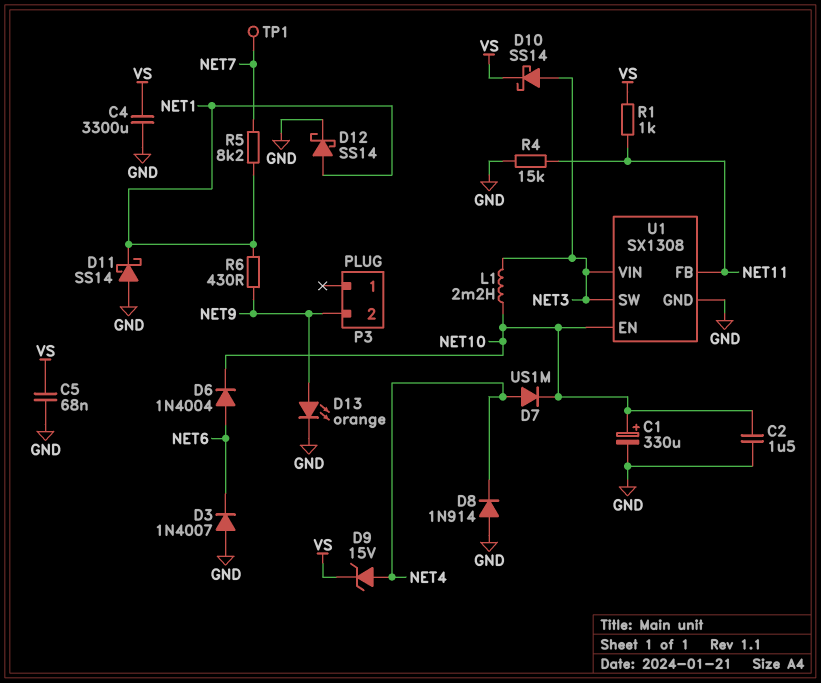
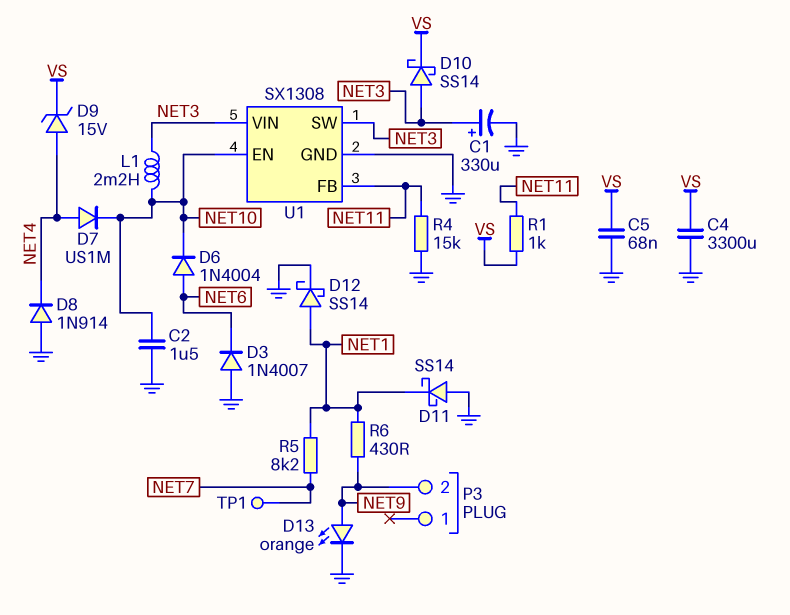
C1: 330uF (plus NET10, minus GND) -> 330uF (plus NET3, minus GND)

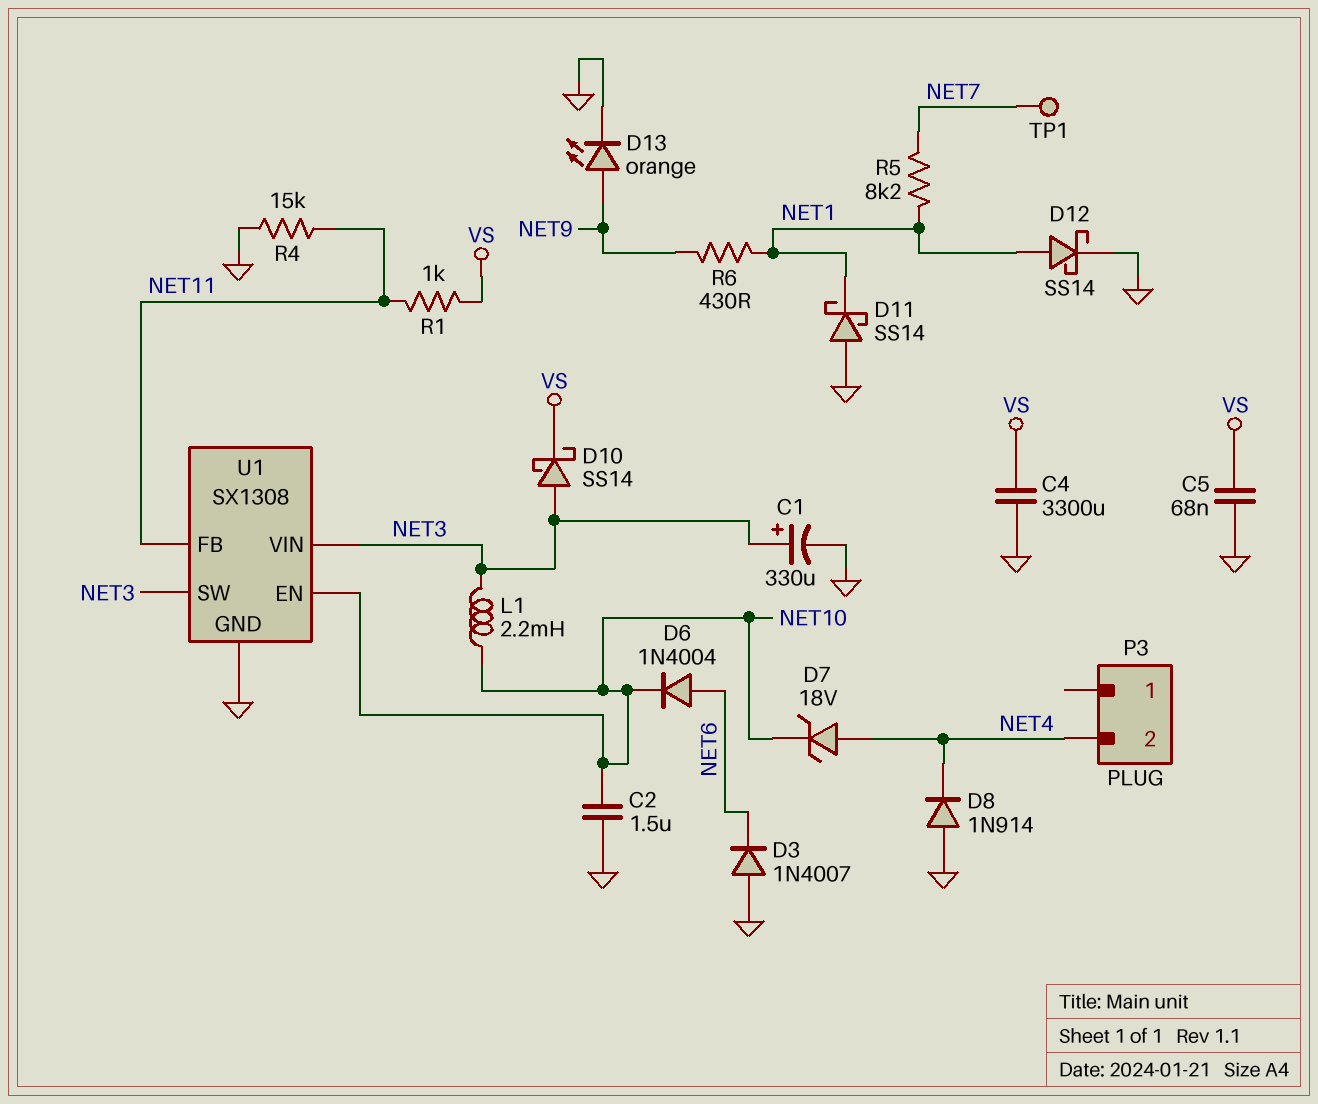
D7: diode US1M (A NET4, K NET10) -> zener 18V (A NET4, K NET10)
D9: zener 15V (A NET4, K VS) -> none
P3 pin 2: NET9 -> NET4

